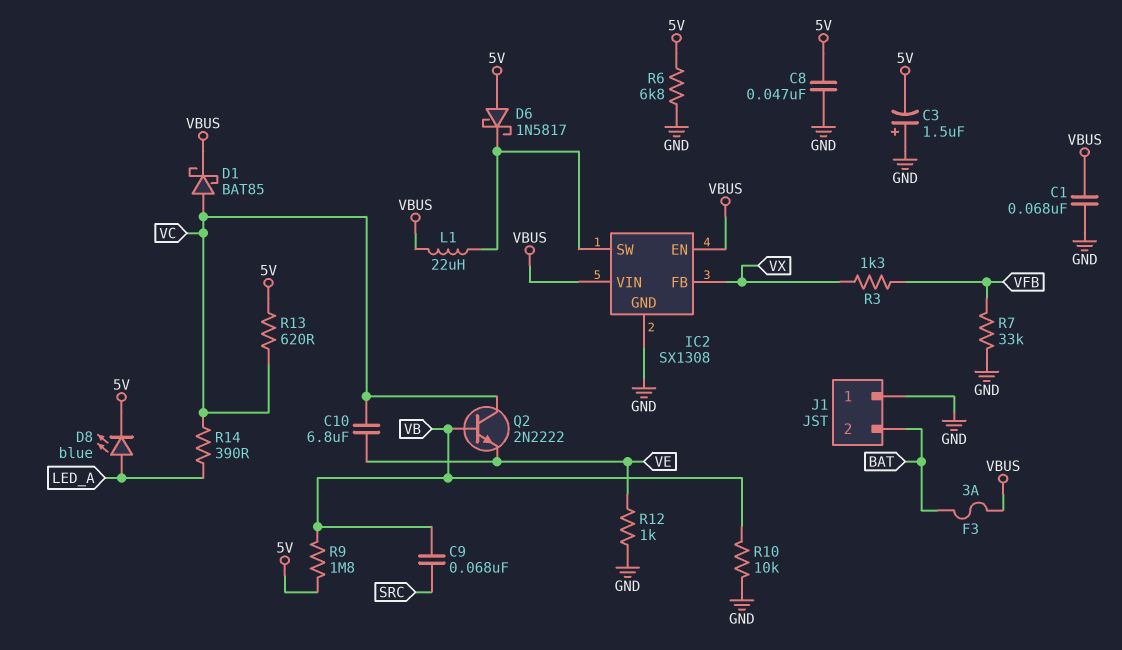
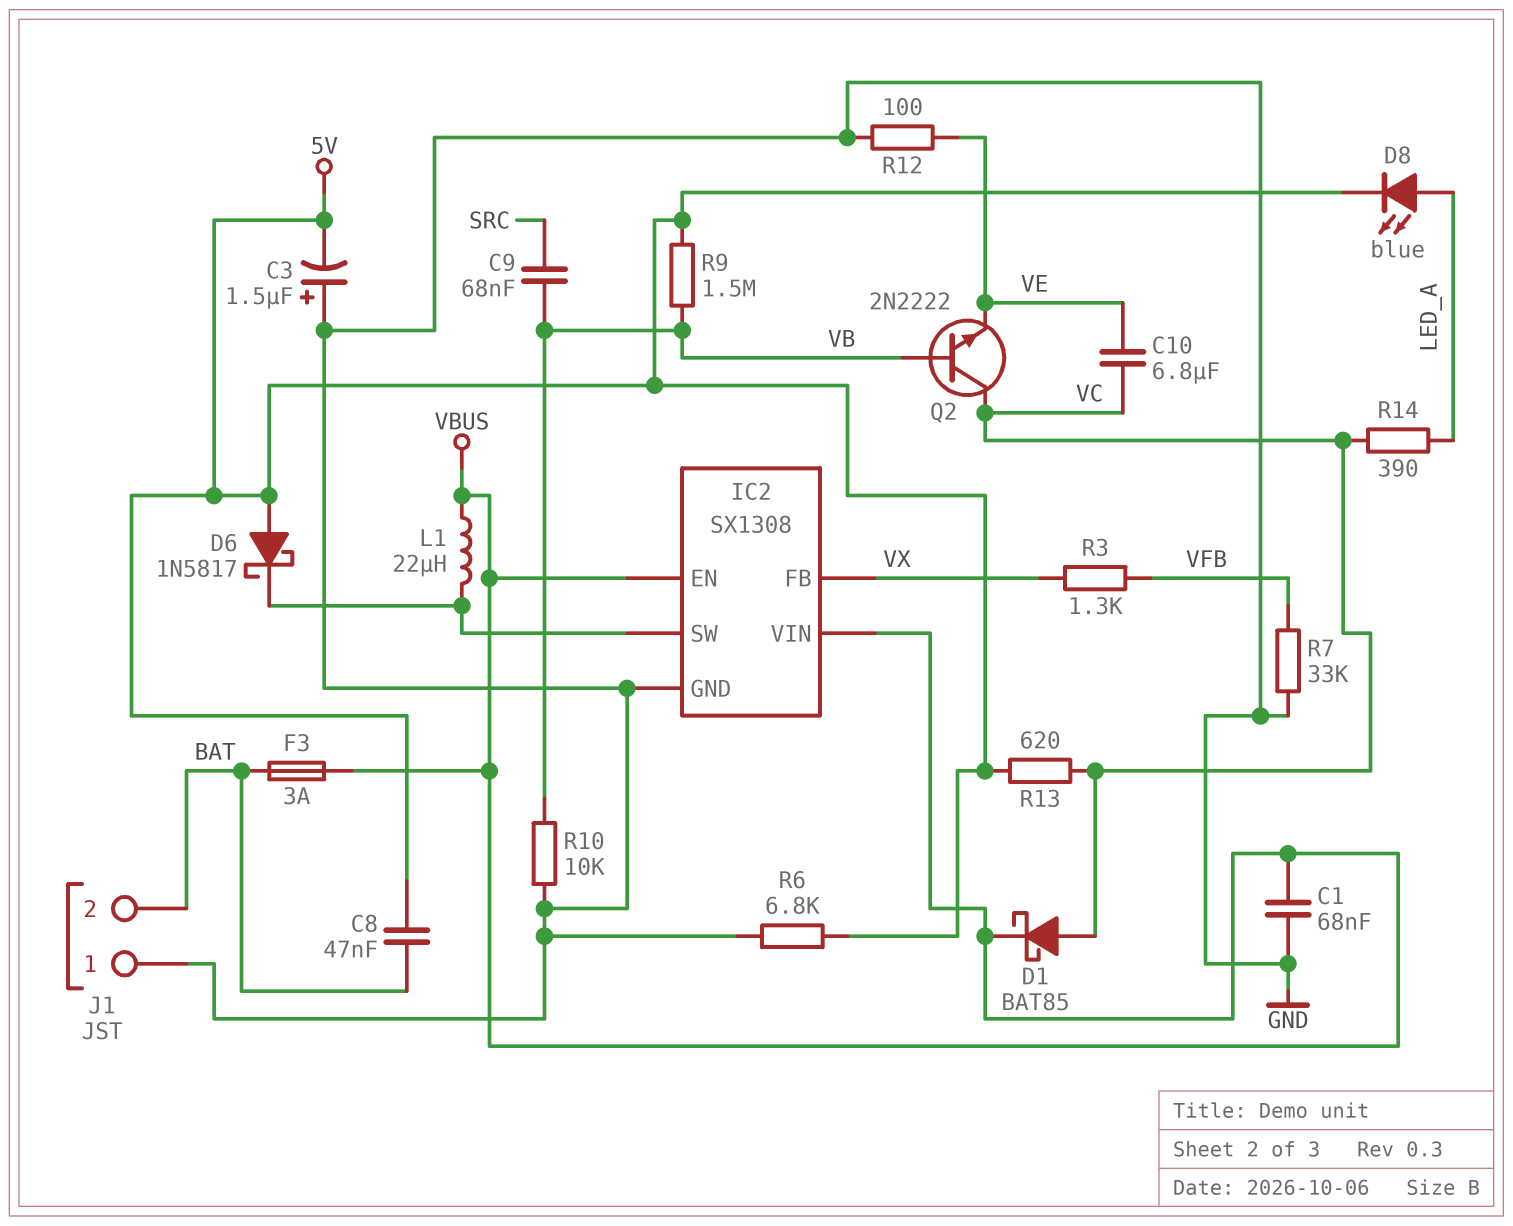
C8: 47nF (5V, GND) -> 47nF (5V, BAT)
R9: 1.8M (5V, VB) -> 1.5M (5V, VB)
R12: 1k (GND, VE) -> 100 (GND, VE)

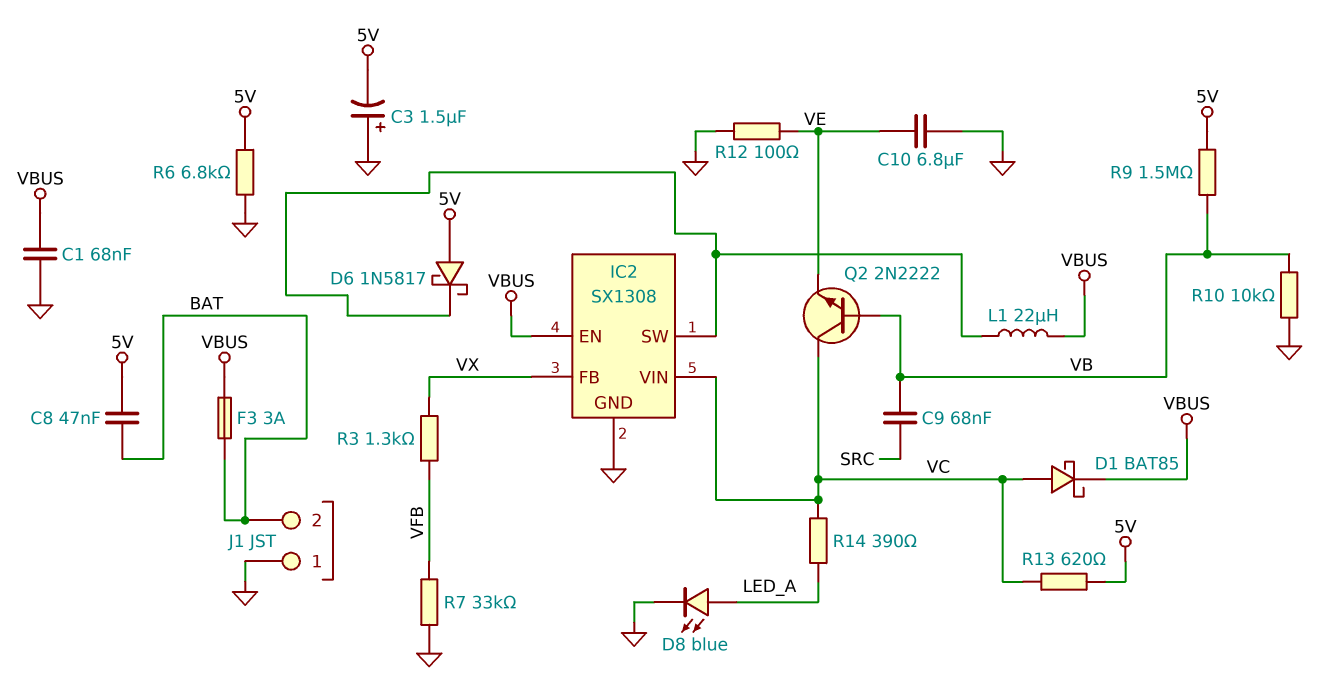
C10: 6.8uF (VC, VE) -> 6.8uF (GND, VE)
D8: LED blue (A LED_A, K 5V) -> LED blue (A LED_A, K GND)
IC2 pin VIN: VBUS -> VC

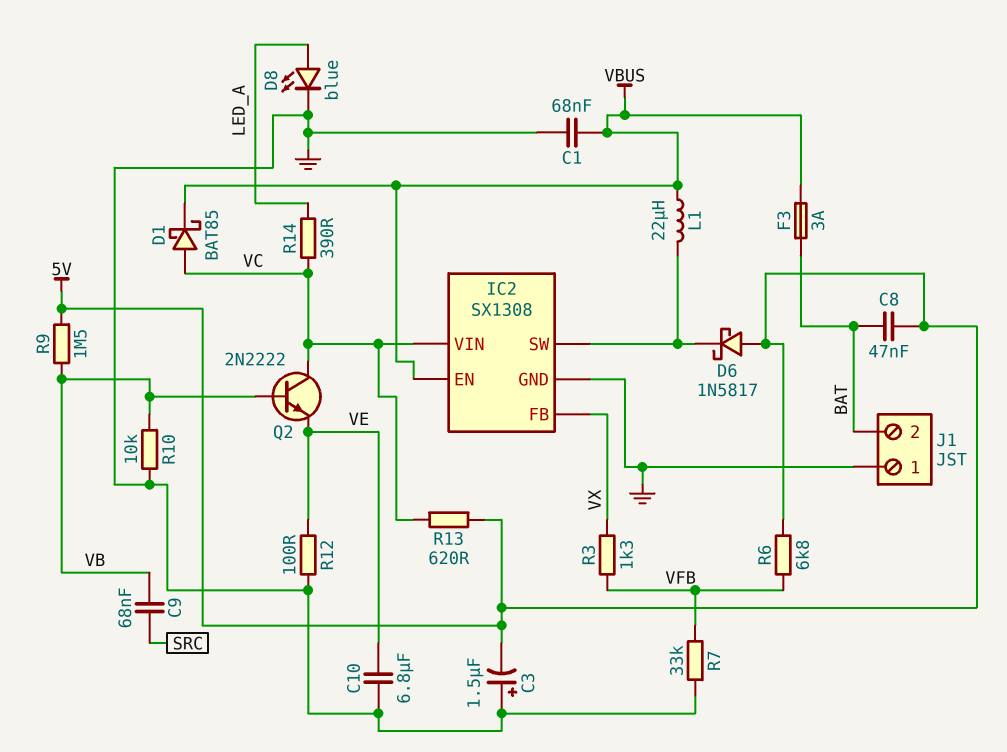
R6: 6.8k (5V, GND) -> 6.8k (5V, VFB)

